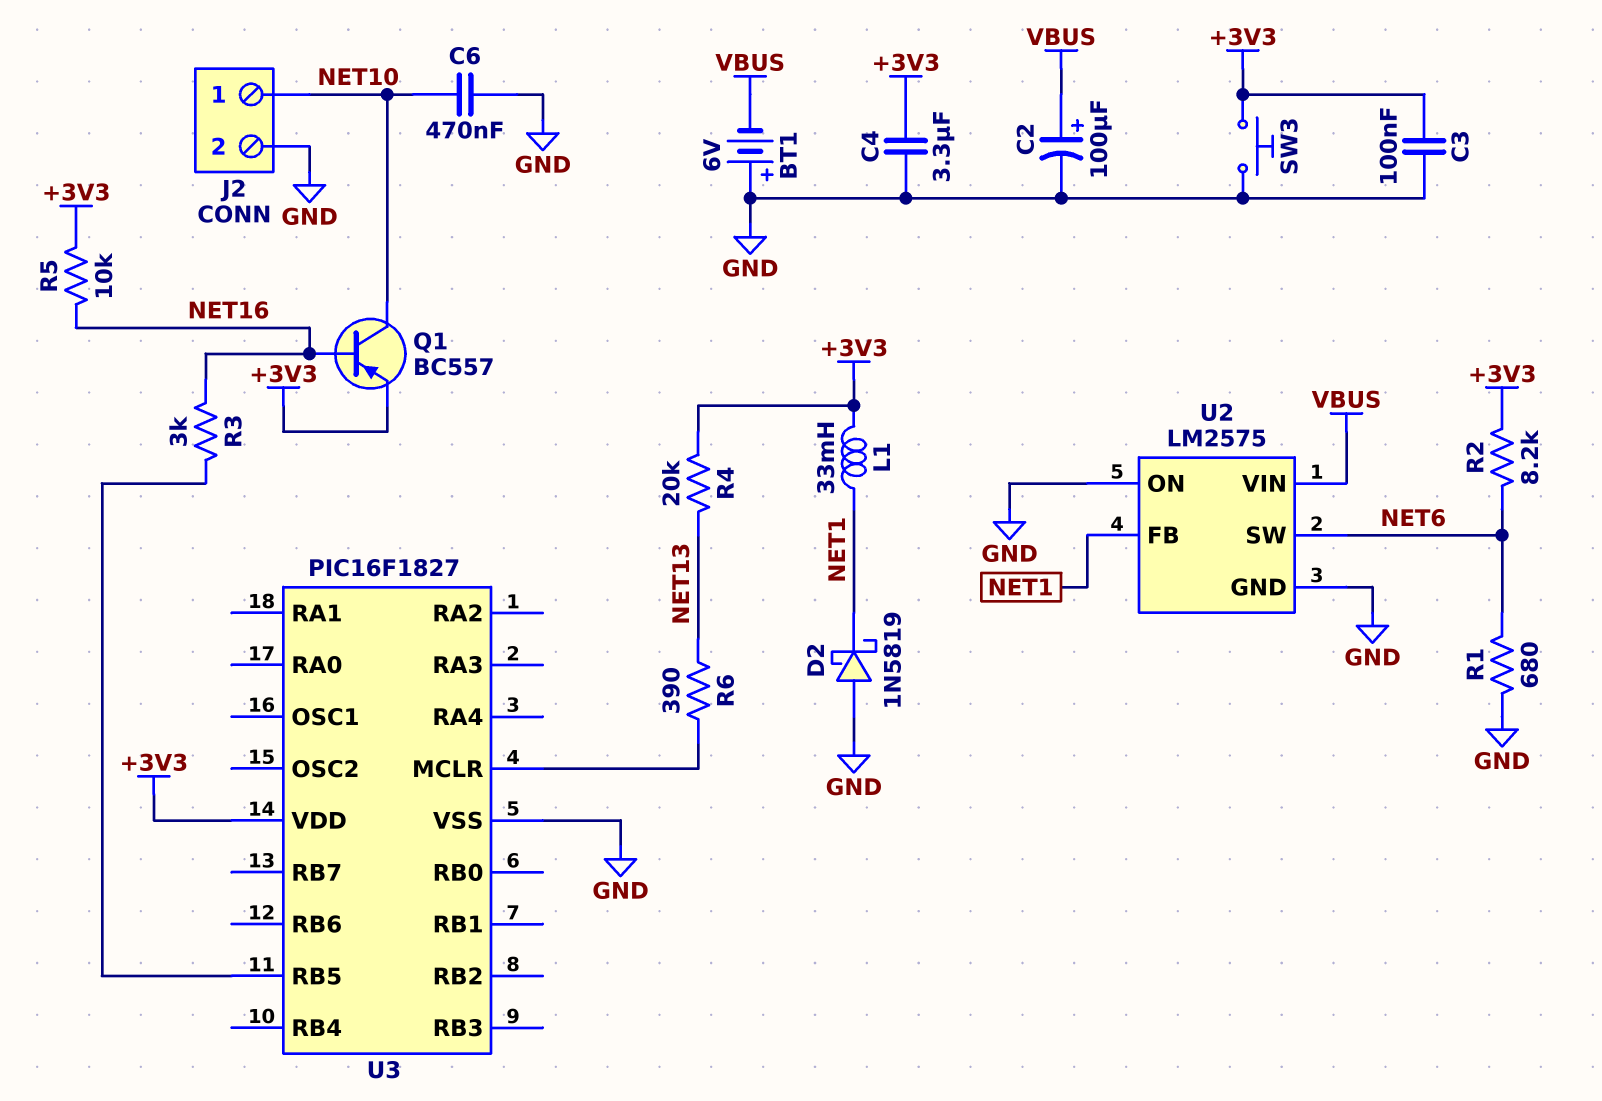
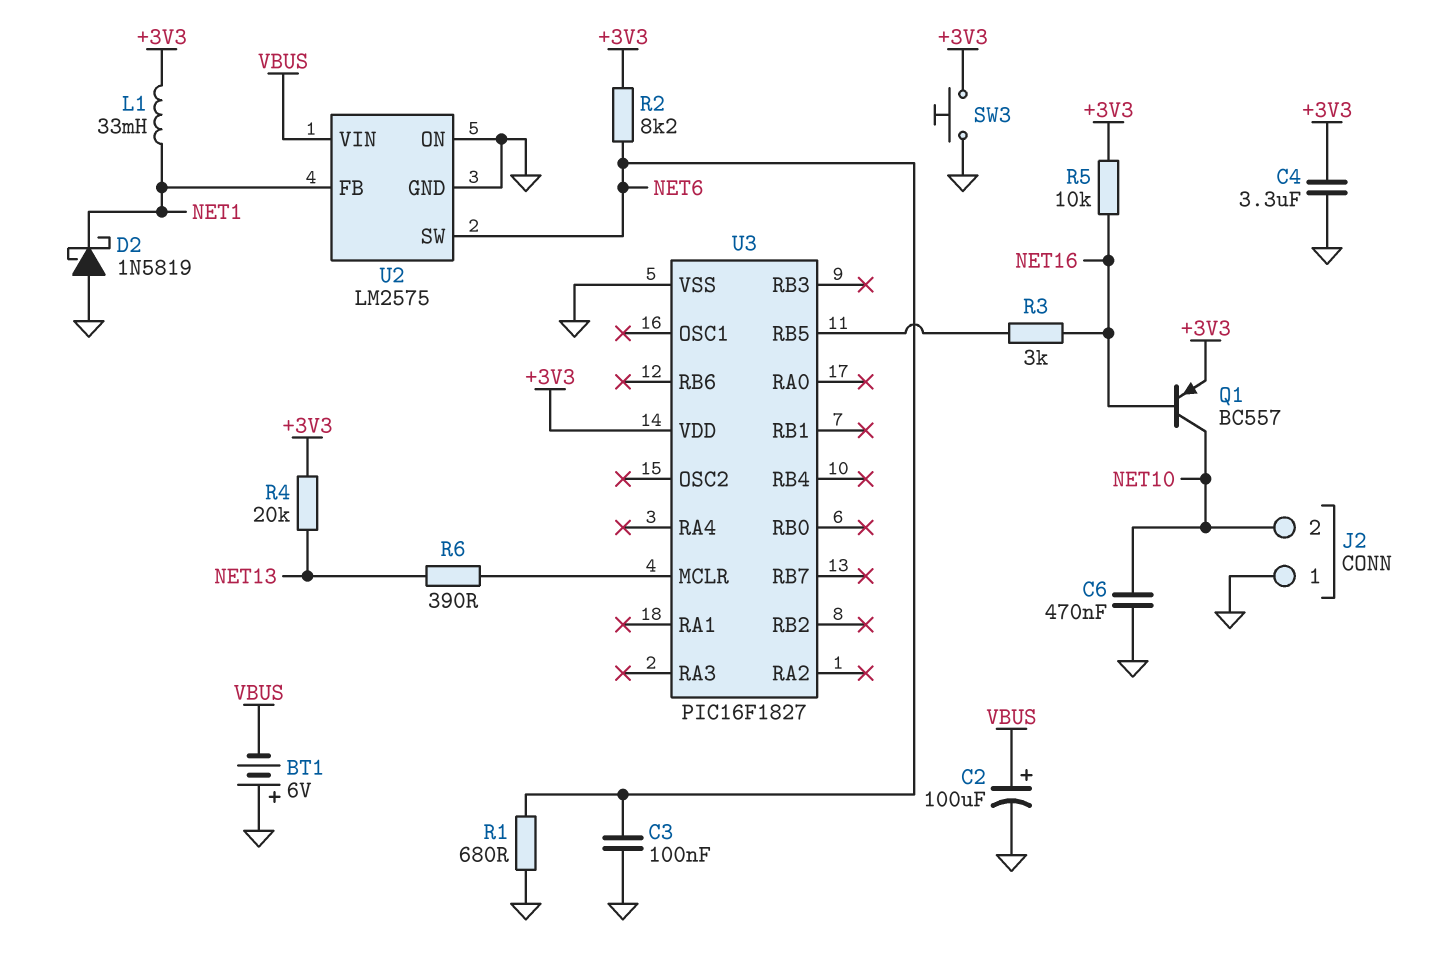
C3: 100nF (+3V3, GND) -> 100nF (GND, NET6)
J2 pin 1: NET10 -> GND
J2 pin 2: GND -> NET10

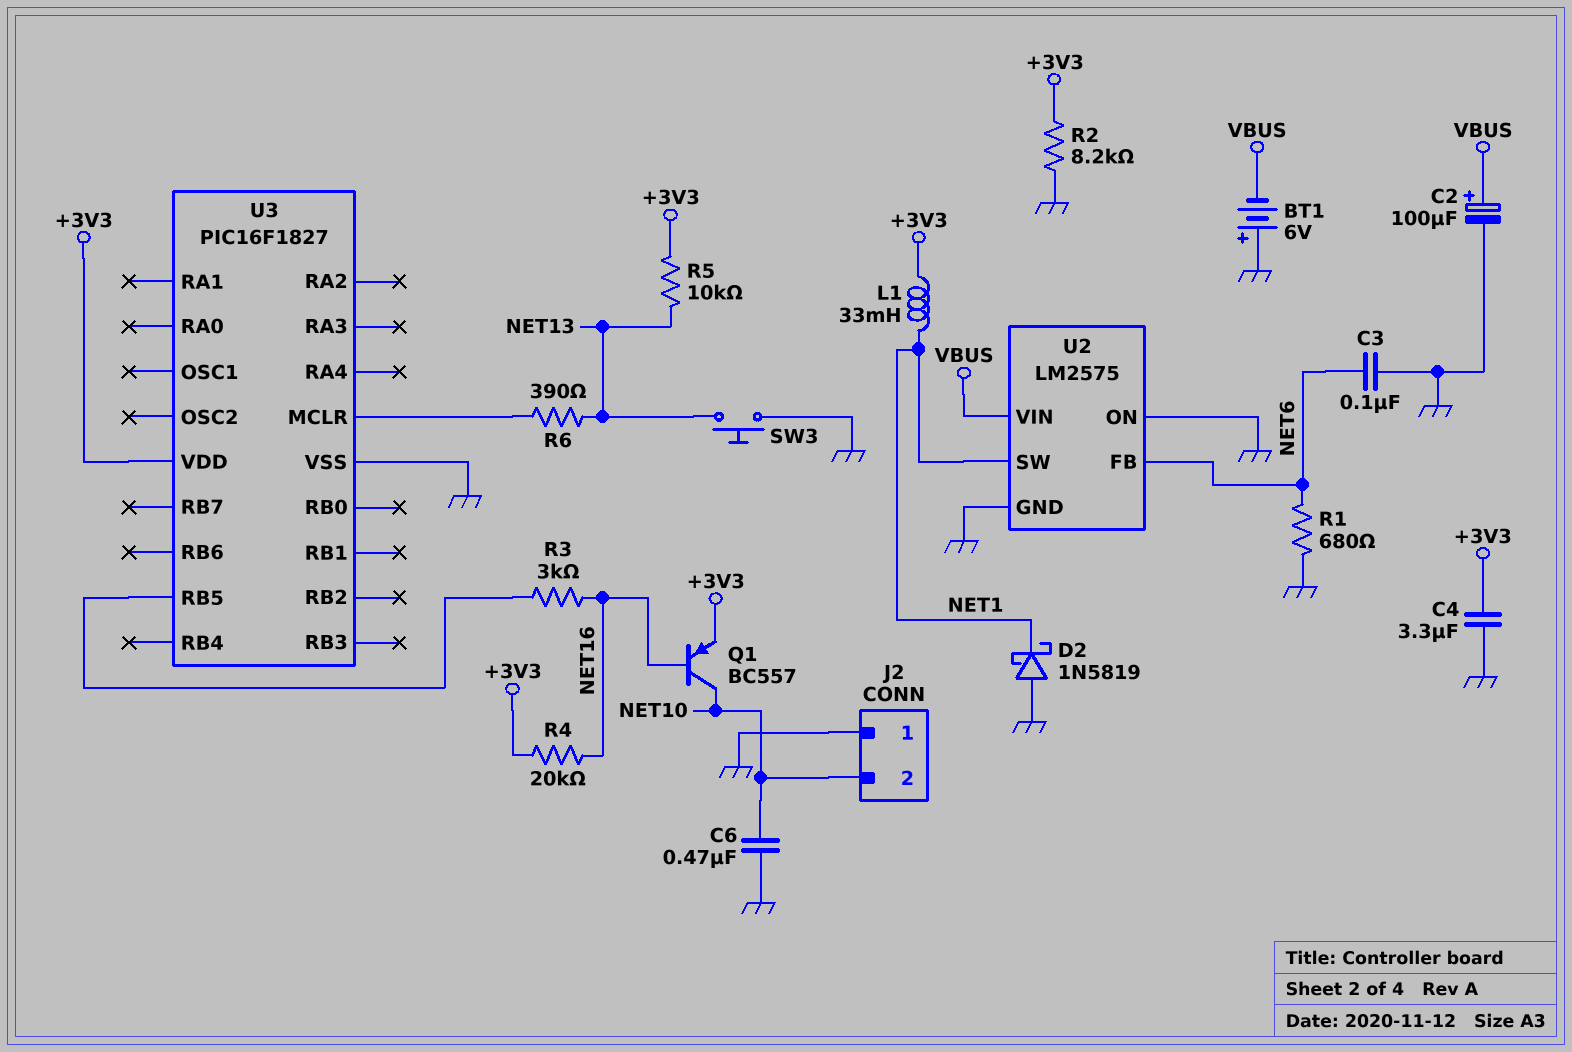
R2: 8.2k (+3V3, NET6) -> 8.2k (+3V3, GND)
R4: 20k (+3V3, NET13) -> 20k (+3V3, NET16)
R5: 10k (+3V3, NET16) -> 10k (+3V3, NET13)
SW3: button (+3V3, GND) -> button (GND, NET13)
U2 pin FB: NET1 -> NET6
U2 pin SW: NET6 -> NET1

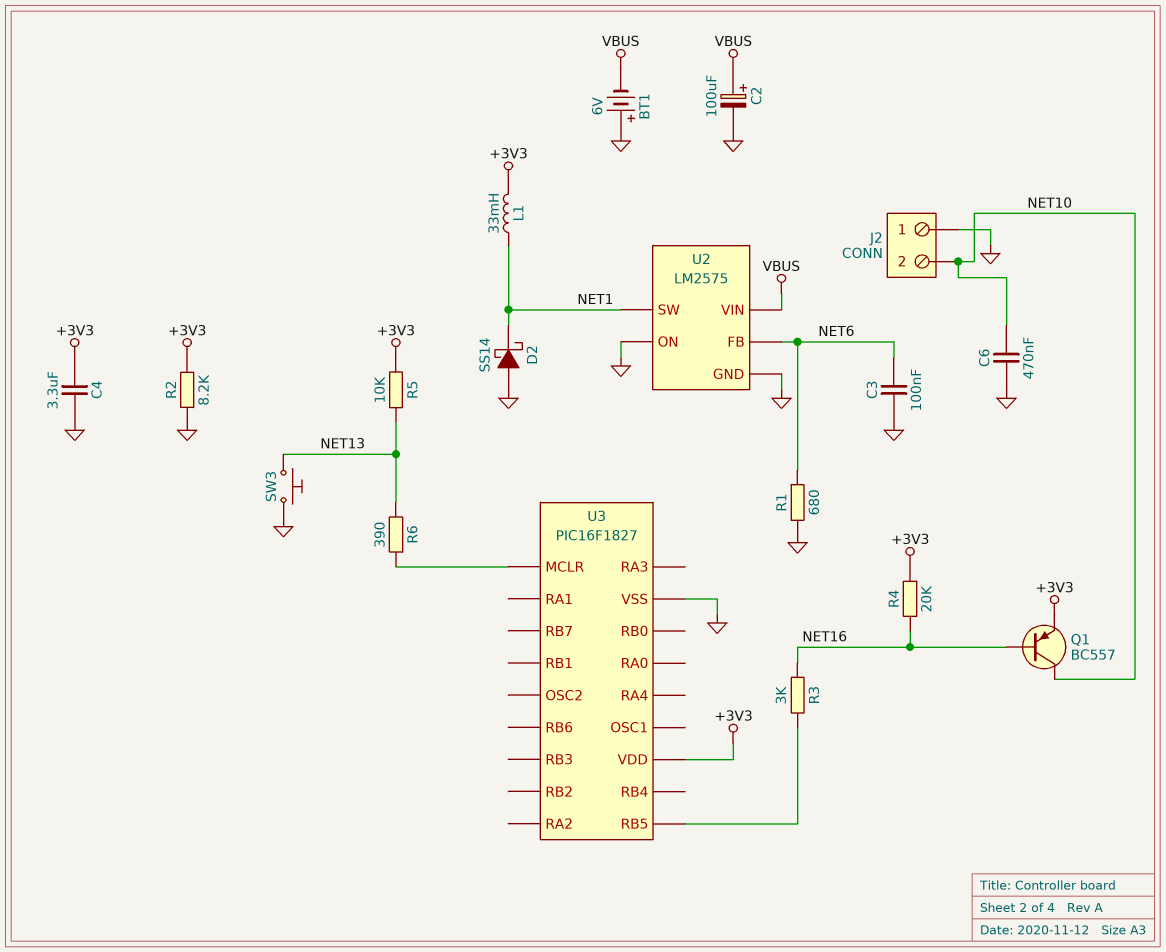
D2: schottky 1N5819 (A GND, K NET1) -> schottky SS14 (A GND, K NET1)

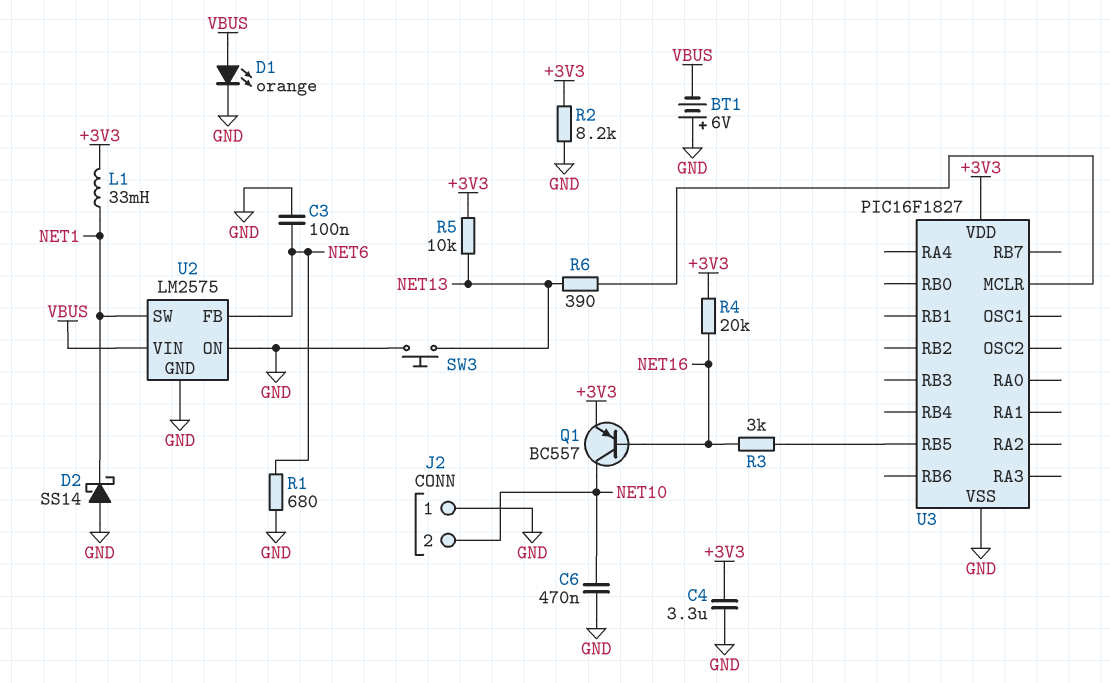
C2: 100uF (plus VBUS, minus GND) -> none
D1: none -> LED orange (A VBUS, K GND)

